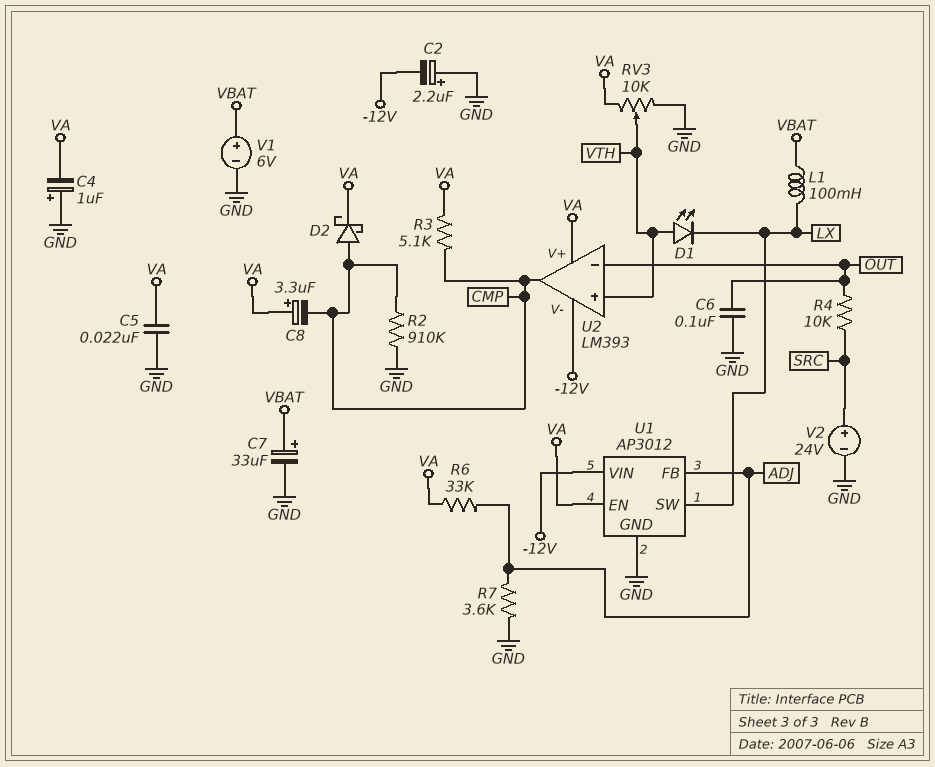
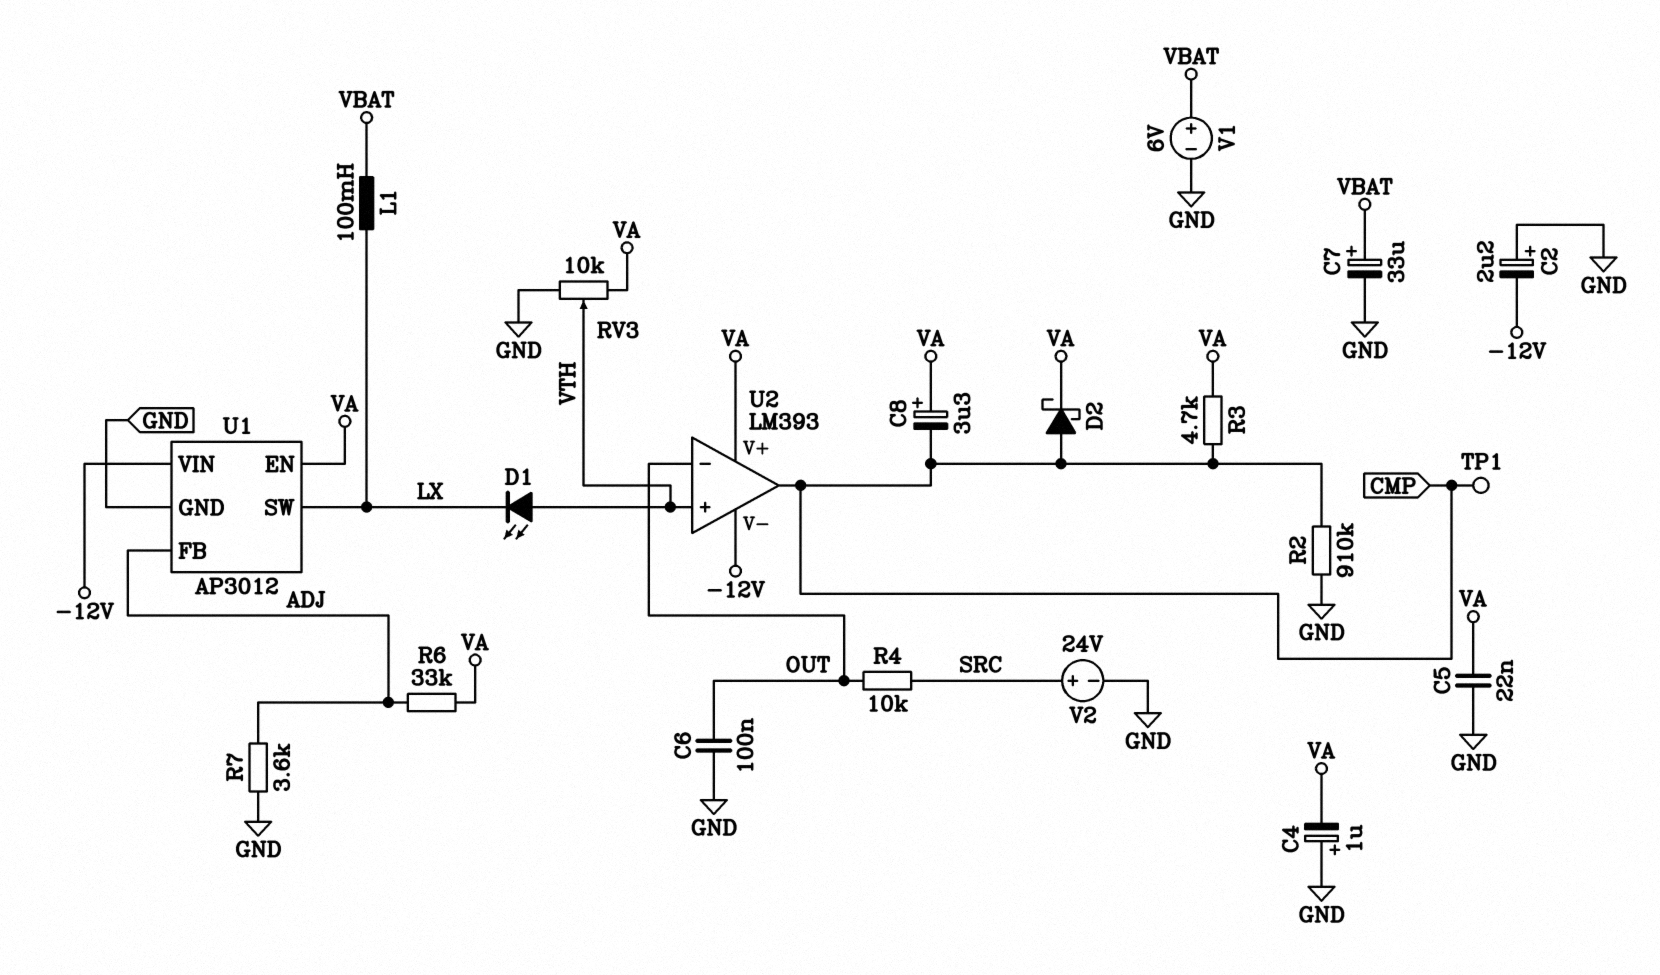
R3: 5.1k (CMP, VA) -> 4.7k (CMP, VA)
TP1: none -> test point (CMP)

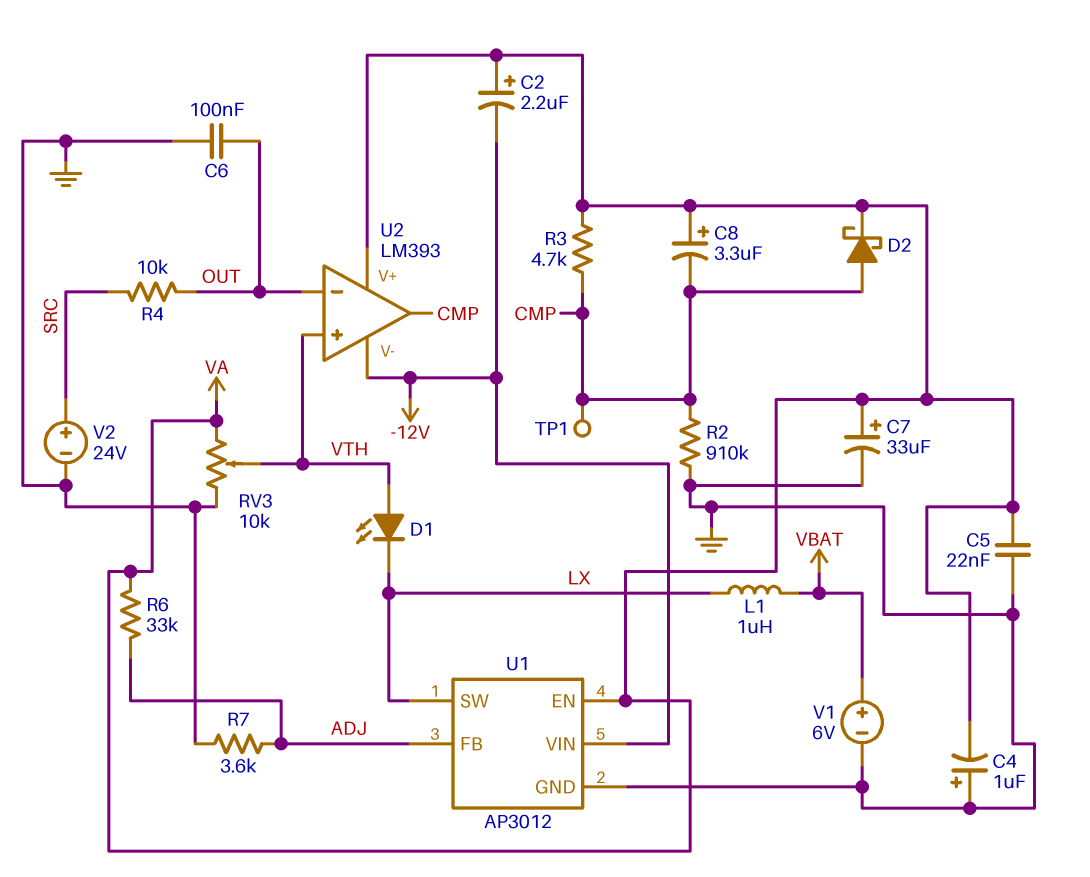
C2: 2.2uF (plus GND, minus -12V) -> 2.2uF (plus VA, minus -12V)
C7: 33uF (plus VBAT, minus GND) -> 33uF (plus VA, minus GND)
L1: 100mH (LX, VBAT) -> 1uH (LX, VBAT)

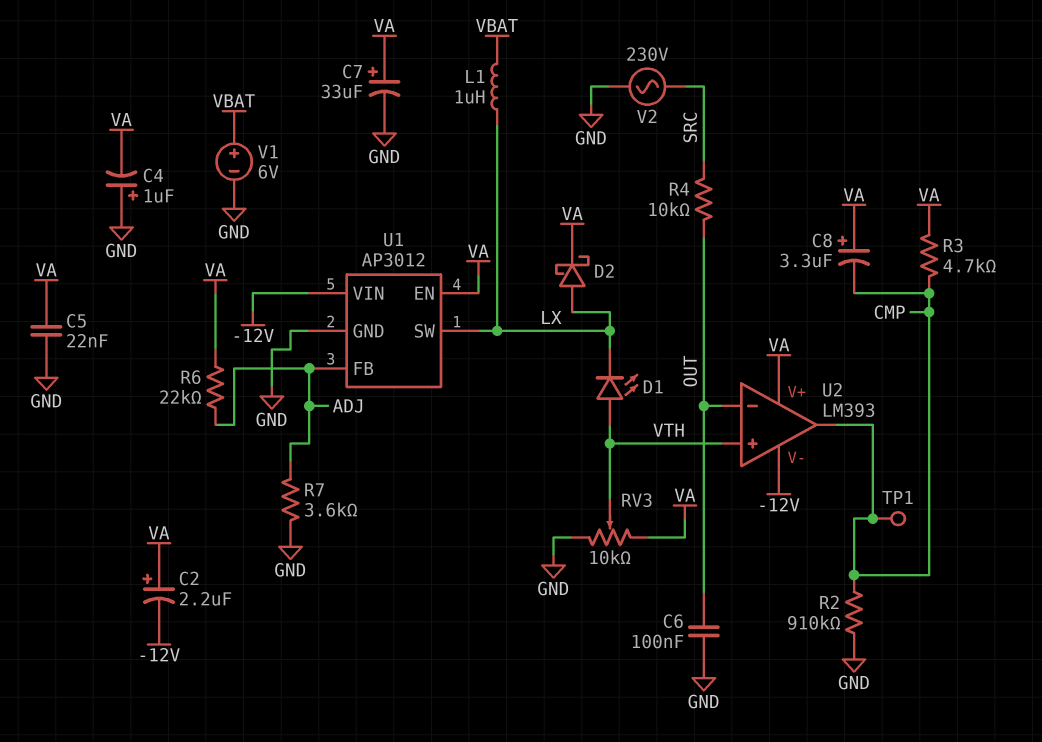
D2: schottky (A CMP, K VA) -> schottky (A LX, K VA)
R6: 33k (ADJ, VA) -> 22k (ADJ, VA)
V2: 24V (plus SRC, minus GND) -> AC 230V (GND, SRC)

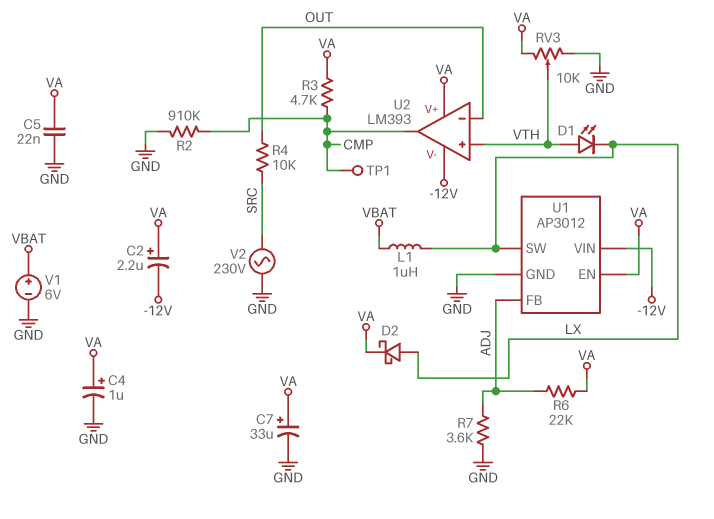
C4: 1uF (plus GND, minus VA) -> 1uF (plus VA, minus GND)
C6: 100nF (GND, OUT) -> none
C8: 3.3uF (plus VA, minus CMP) -> none

